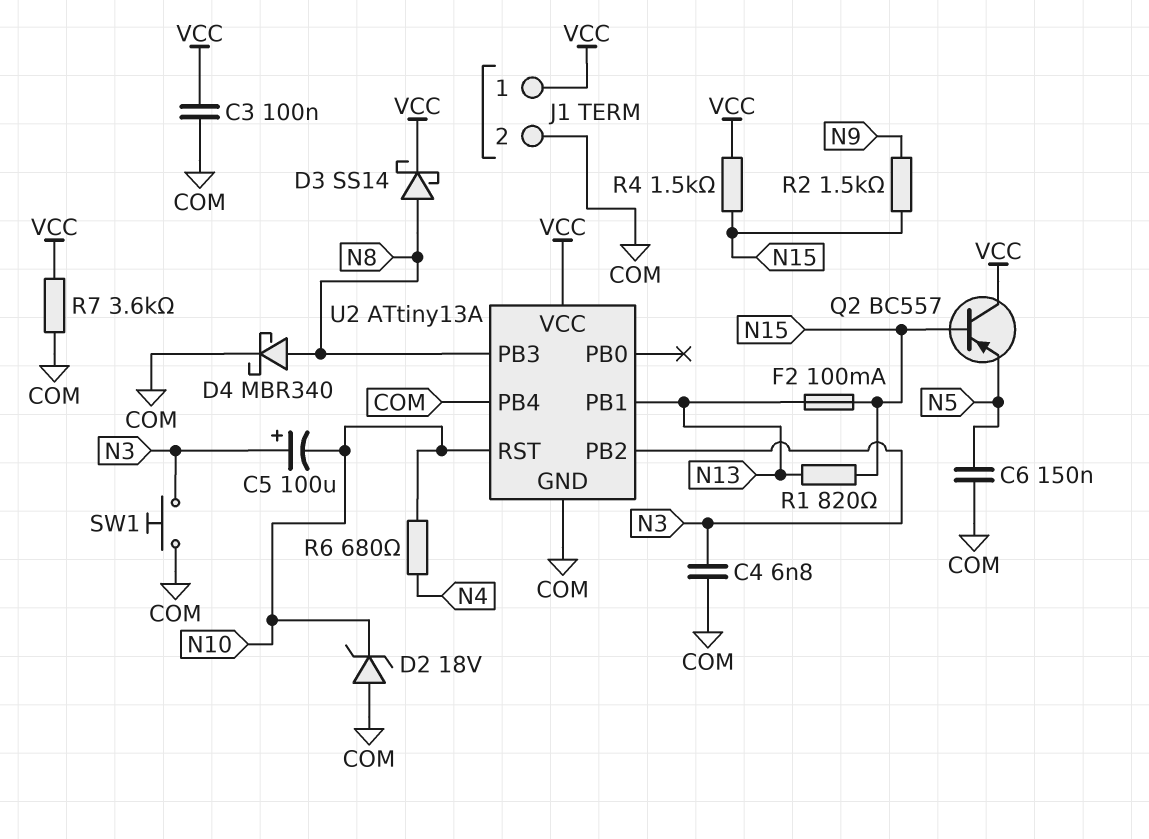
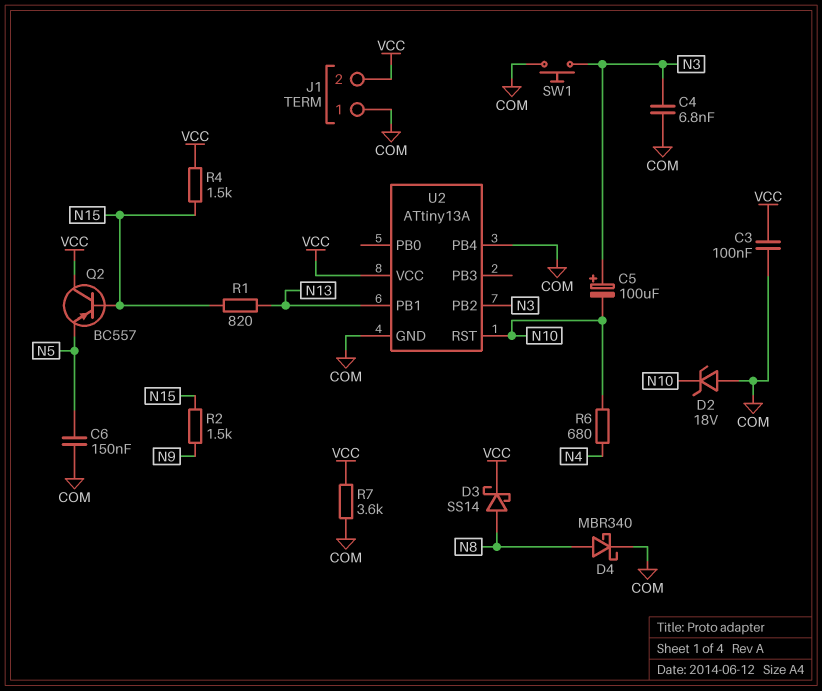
F2: 100mA (N13, N15) -> none
J1 pin 1: VCC -> COM
J1 pin 2: COM -> VCC
U2 pin PB3: N8 -> none

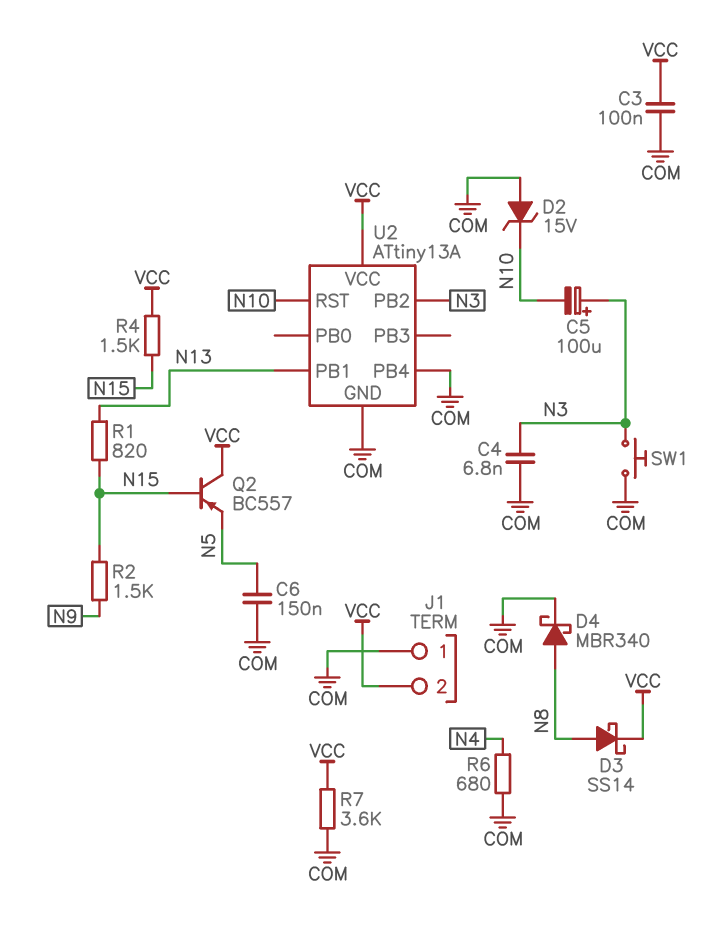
D2: zener 18V (A COM, K N10) -> zener 15V (A COM, K N10)
R6: 680 (N4, N10) -> 680 (COM, N4)

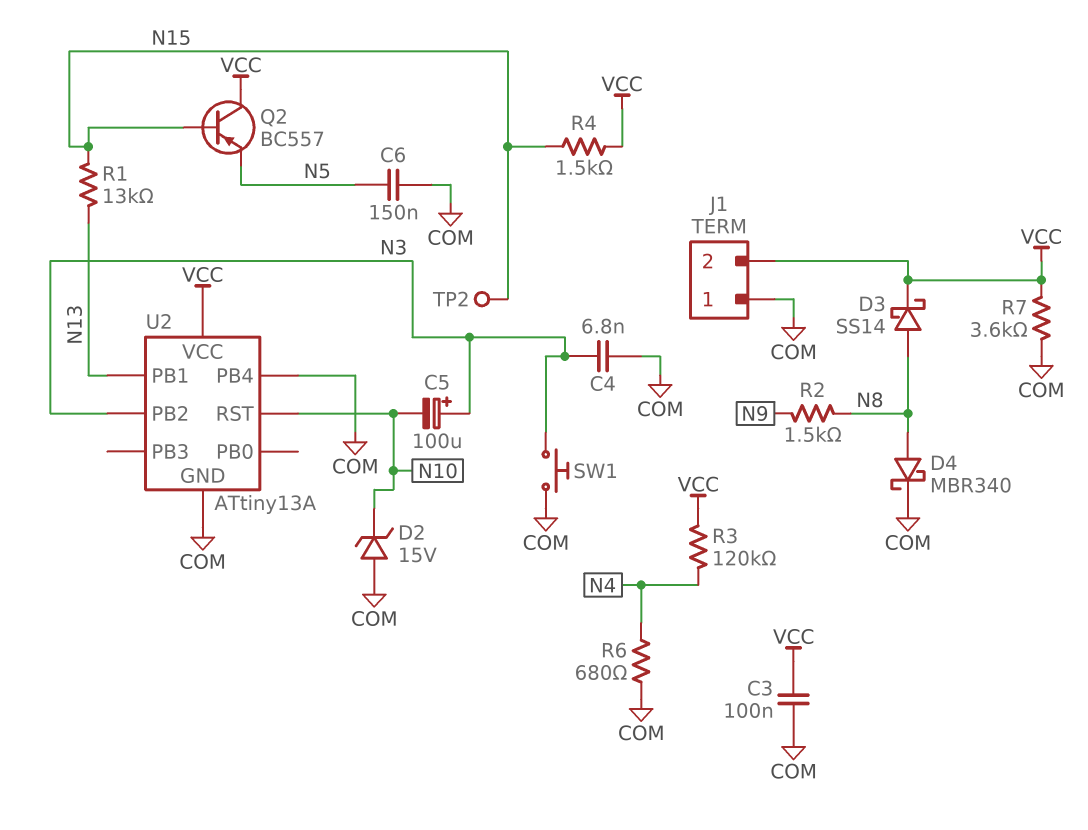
R1: 820 (N13, N15) -> 13k (N13, N15)
R2: 1.5k (N9, N15) -> 1.5k (N8, N9)
R3: none -> 120k (N4, VCC)
TP2: none -> test point (N15)

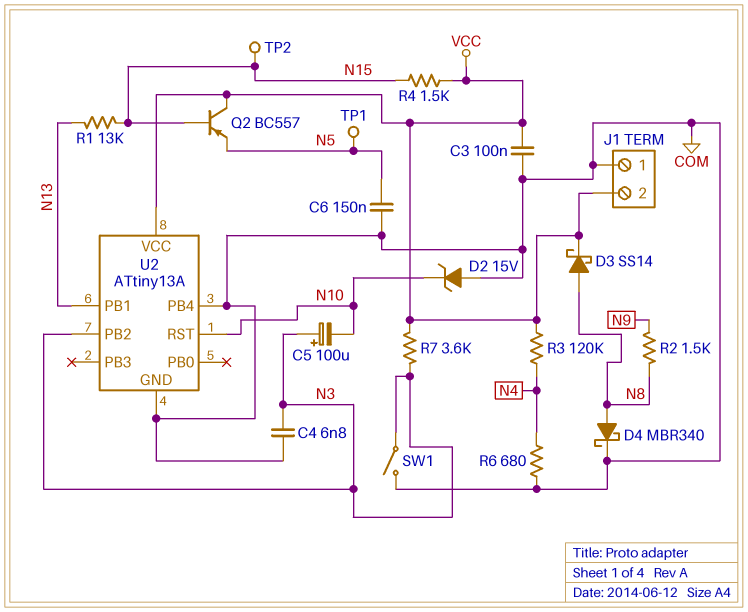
R7: 3.6k (COM, VCC) -> 3.6k (N3, VCC)
SW1: button (COM, N3) -> switch (COM, N3)
TP1: none -> test point (N5)

